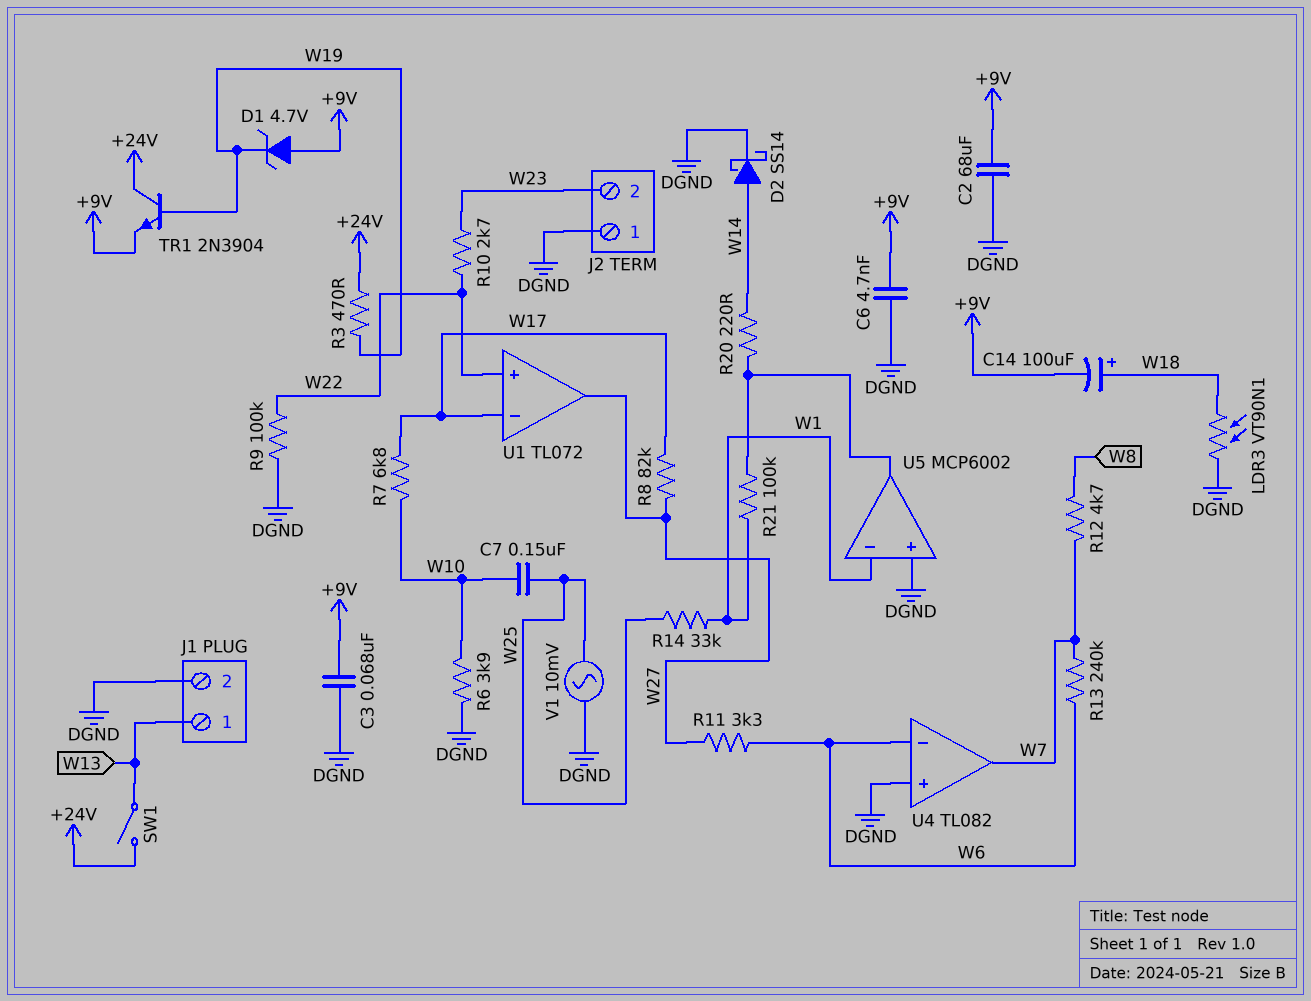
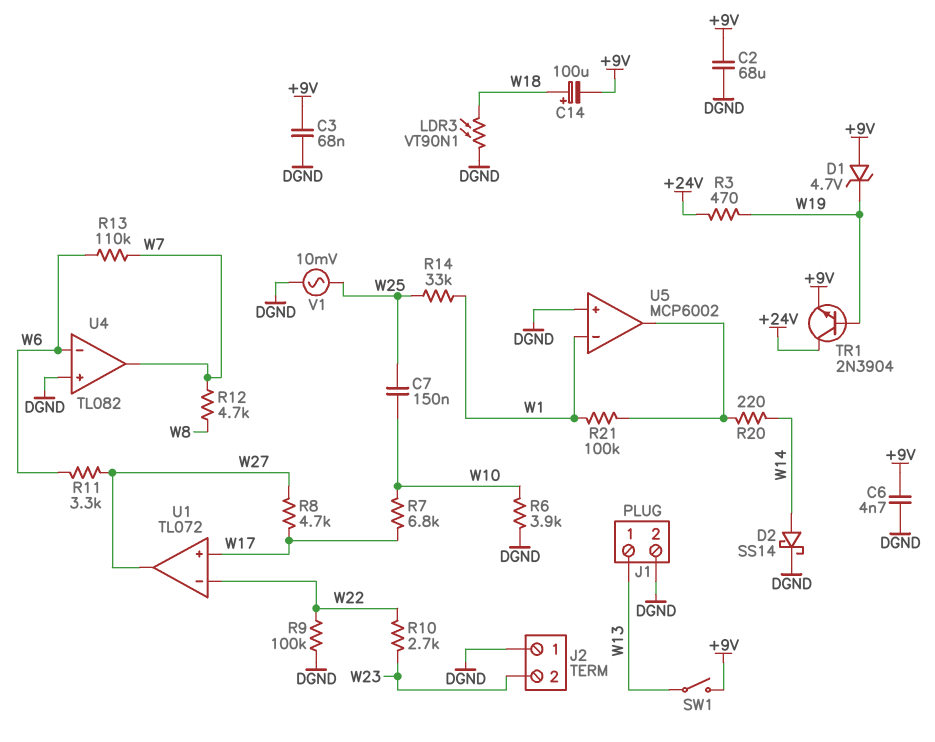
R8: 82k (W17, W27) -> 4.7k (W17, W27)
R13: 240k (W6, W7) -> 110k (W6, W7)
SW1: switch (+24V, W13) -> switch (+9V, W13)
U1 pin in+: W22 -> W17
U1 pin in-: W17 -> W22

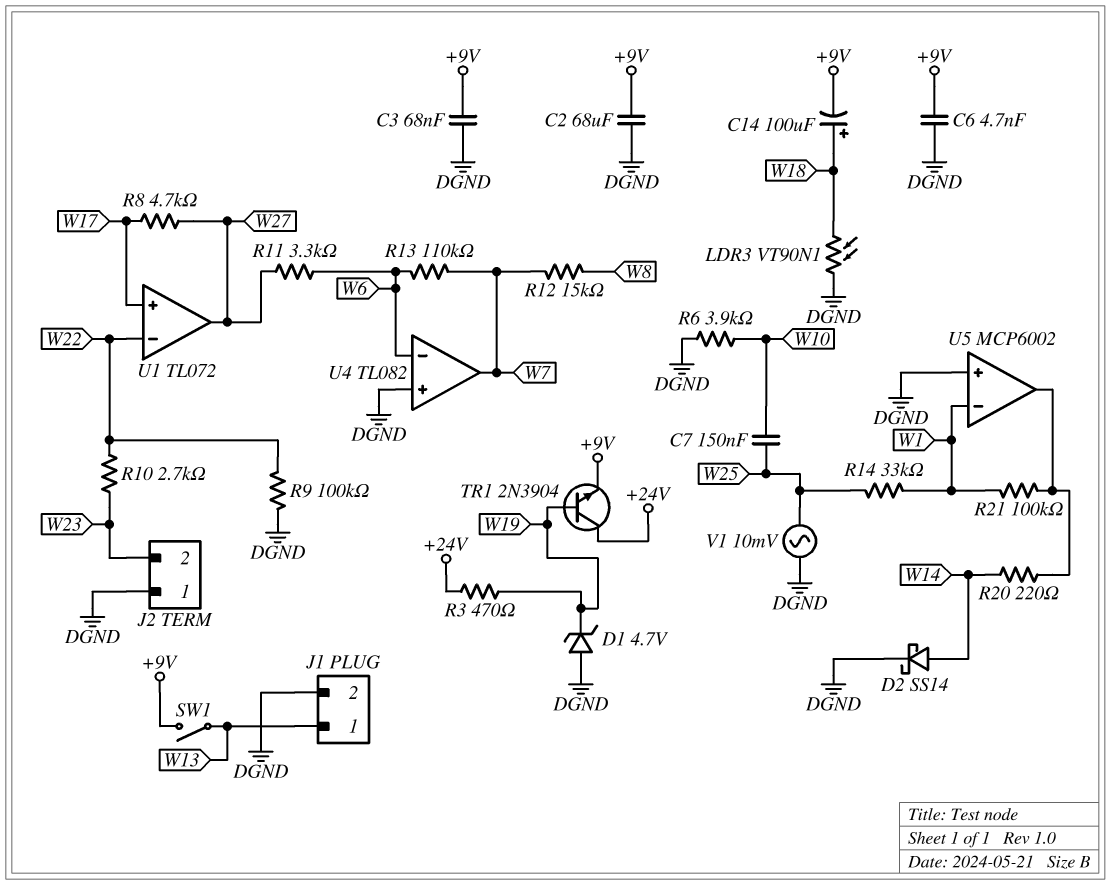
D1: zener 4.7V (A +9V, K W19) -> zener 4.7V (A DGND, K W19)
R7: 6.8k (W10, W17) -> none
R12: 4.7k (W7, W8) -> 15k (W7, W8)

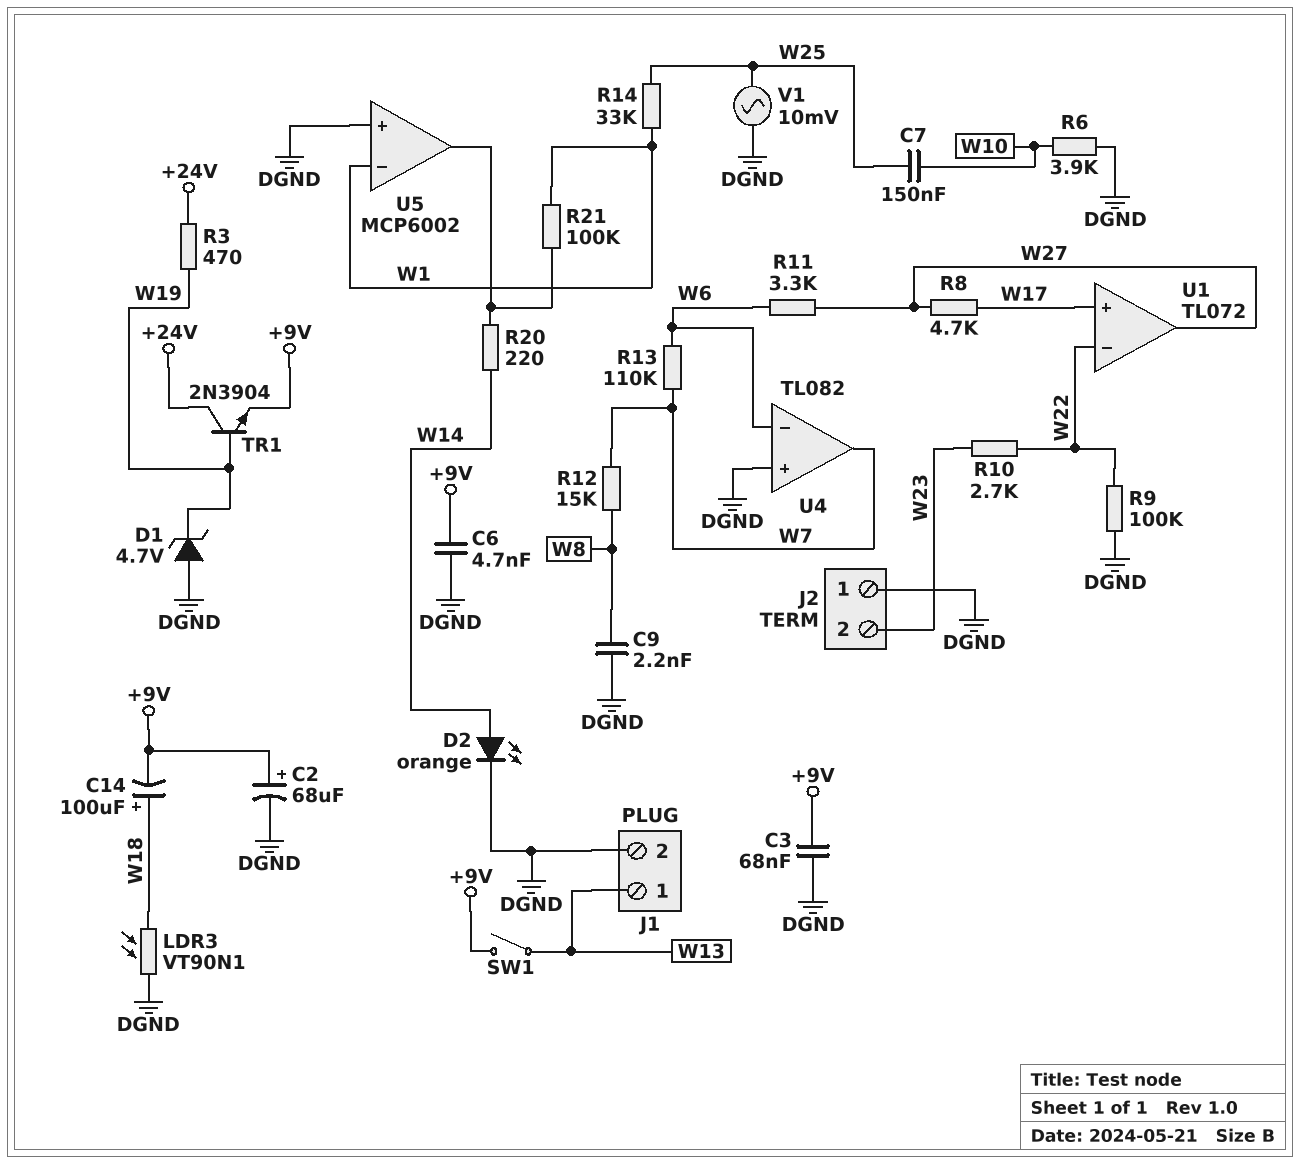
C2: 68uF (+9V, DGND) -> 68uF (plus +9V, minus DGND)
C9: none -> 2.2nF (DGND, W8)
D2: schottky SS14 (A W14, K DGND) -> LED orange (A W14, K DGND)

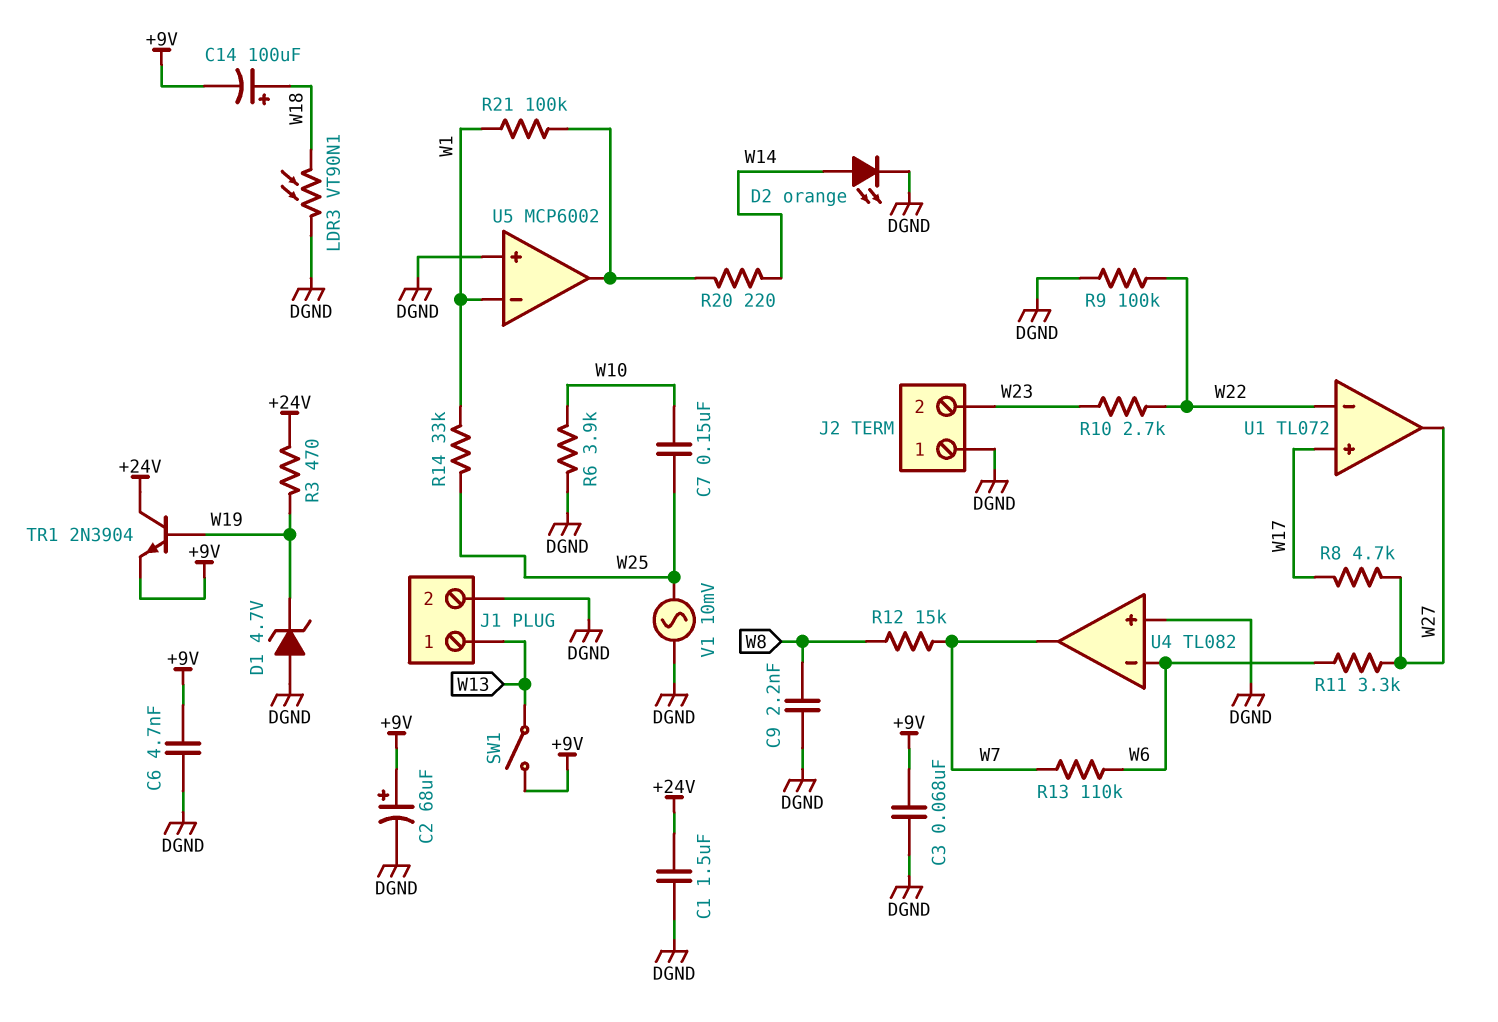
C1: none -> 1.5uF (+24V, DGND)

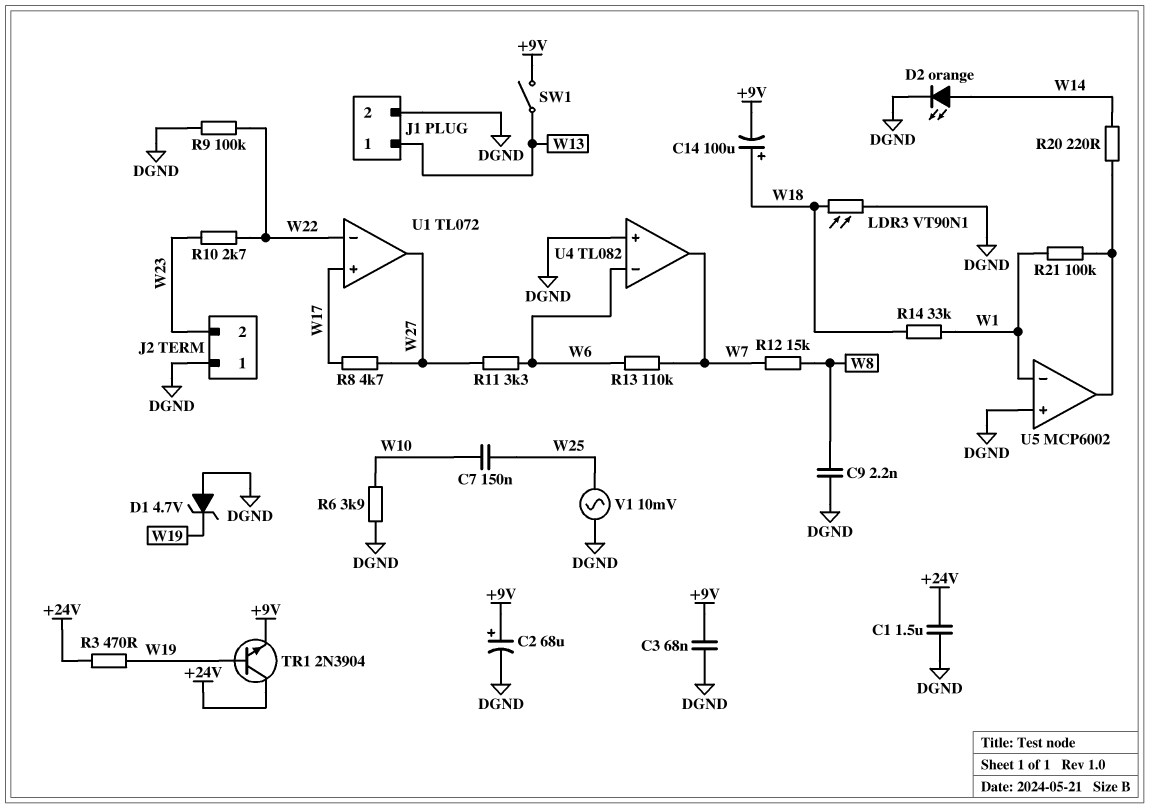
C6: 4.7nF (+9V, DGND) -> none
R14: 33k (W1, W25) -> 33k (W1, W18)

